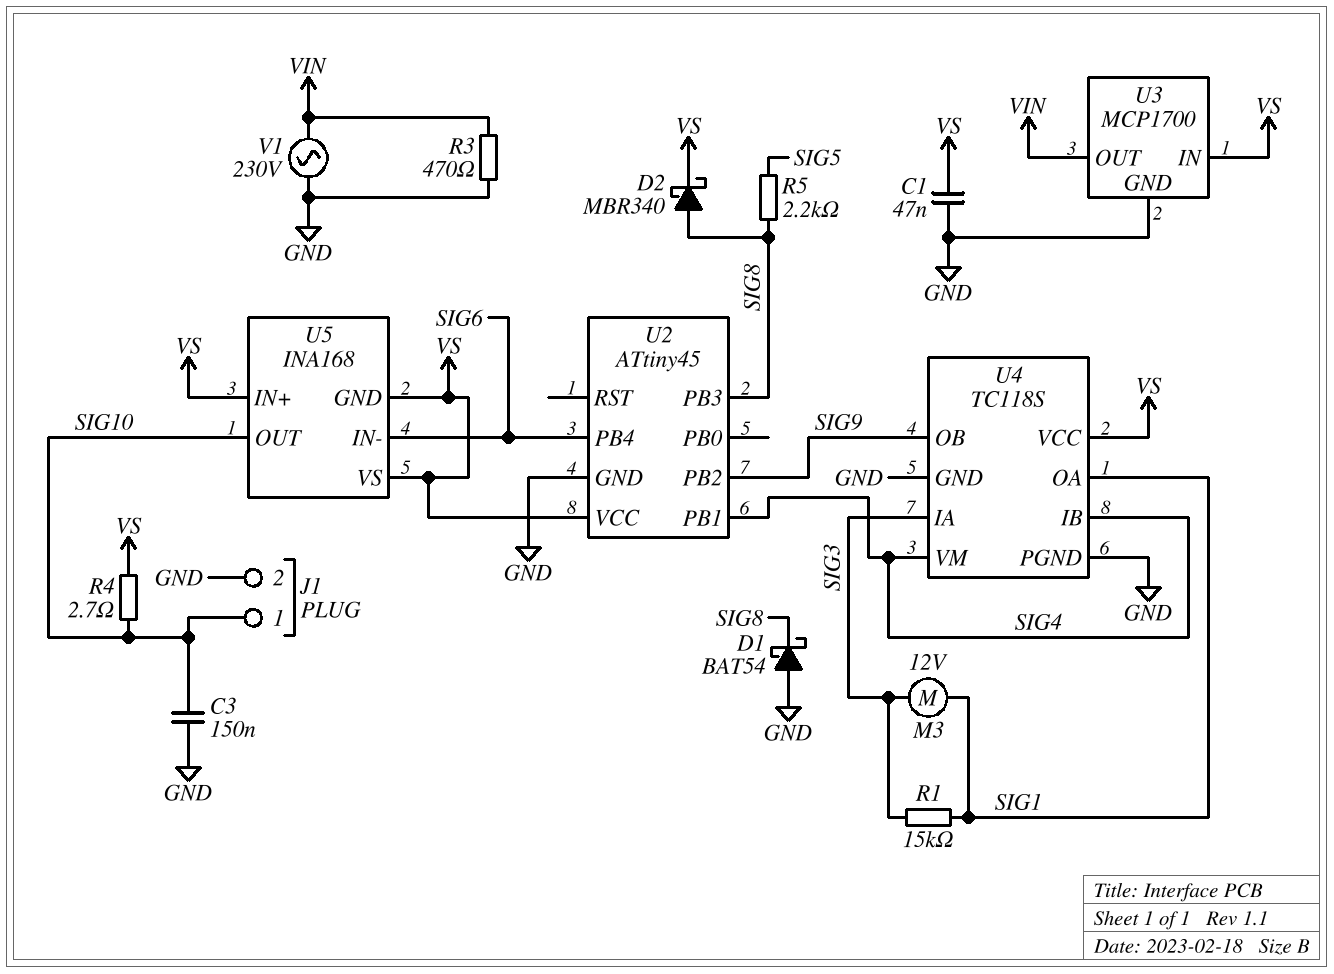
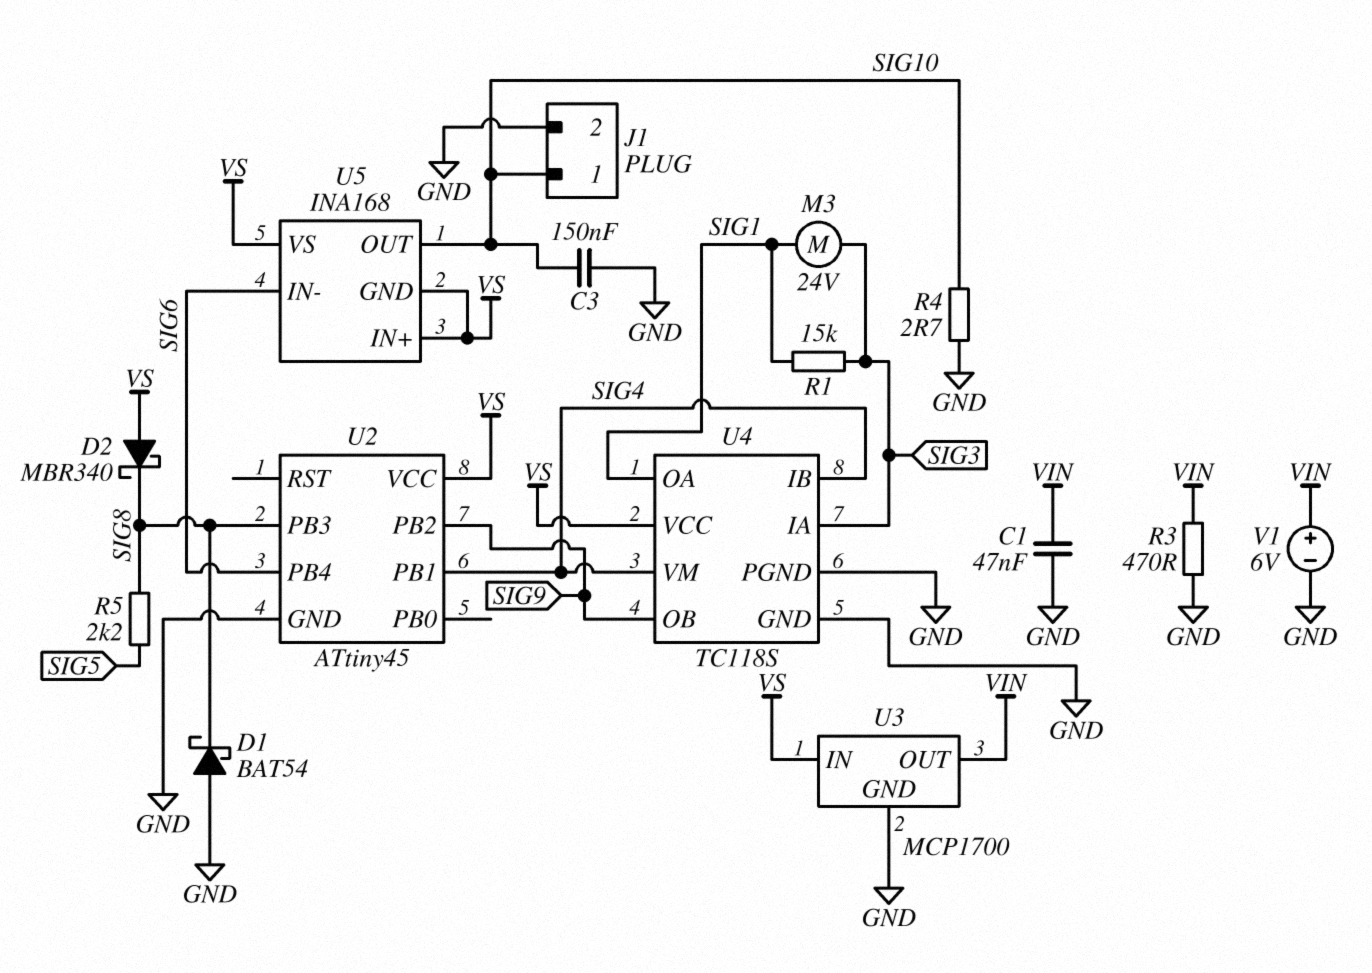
C1: 47nF (GND, VS) -> 47nF (GND, VIN)
D2: schottky MBR340 (A SIG8, K VS) -> schottky MBR340 (A VS, K SIG8)
M3: motor 12V (SIG1, SIG3) -> motor 24V (SIG1, SIG3)
R4: 2.7 (SIG10, VS) -> 2.7 (GND, SIG10)
V1: AC 230V (GND, VIN) -> 6V (plus VIN, minus GND)

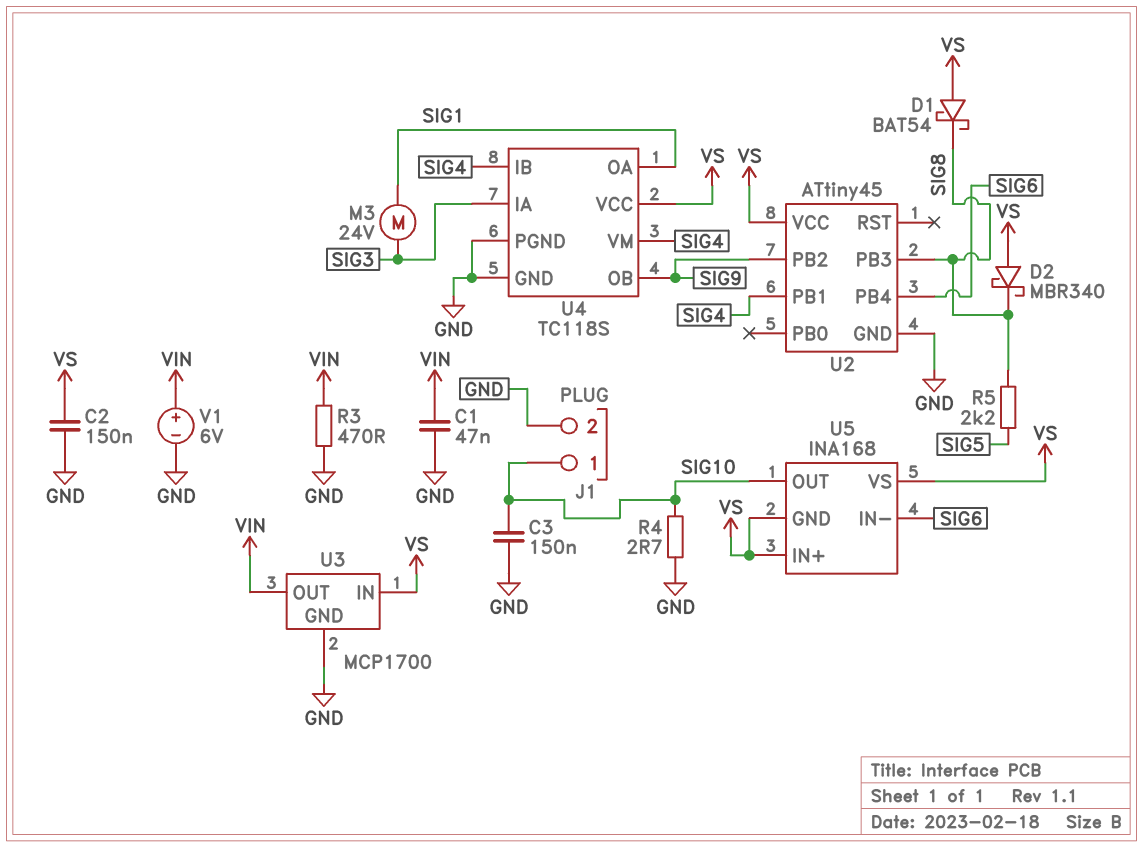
C2: none -> 150nF (GND, VS)
D1: schottky BAT54 (A GND, K SIG8) -> schottky BAT54 (A VS, K SIG8)
R1: 15k (SIG1, SIG3) -> none

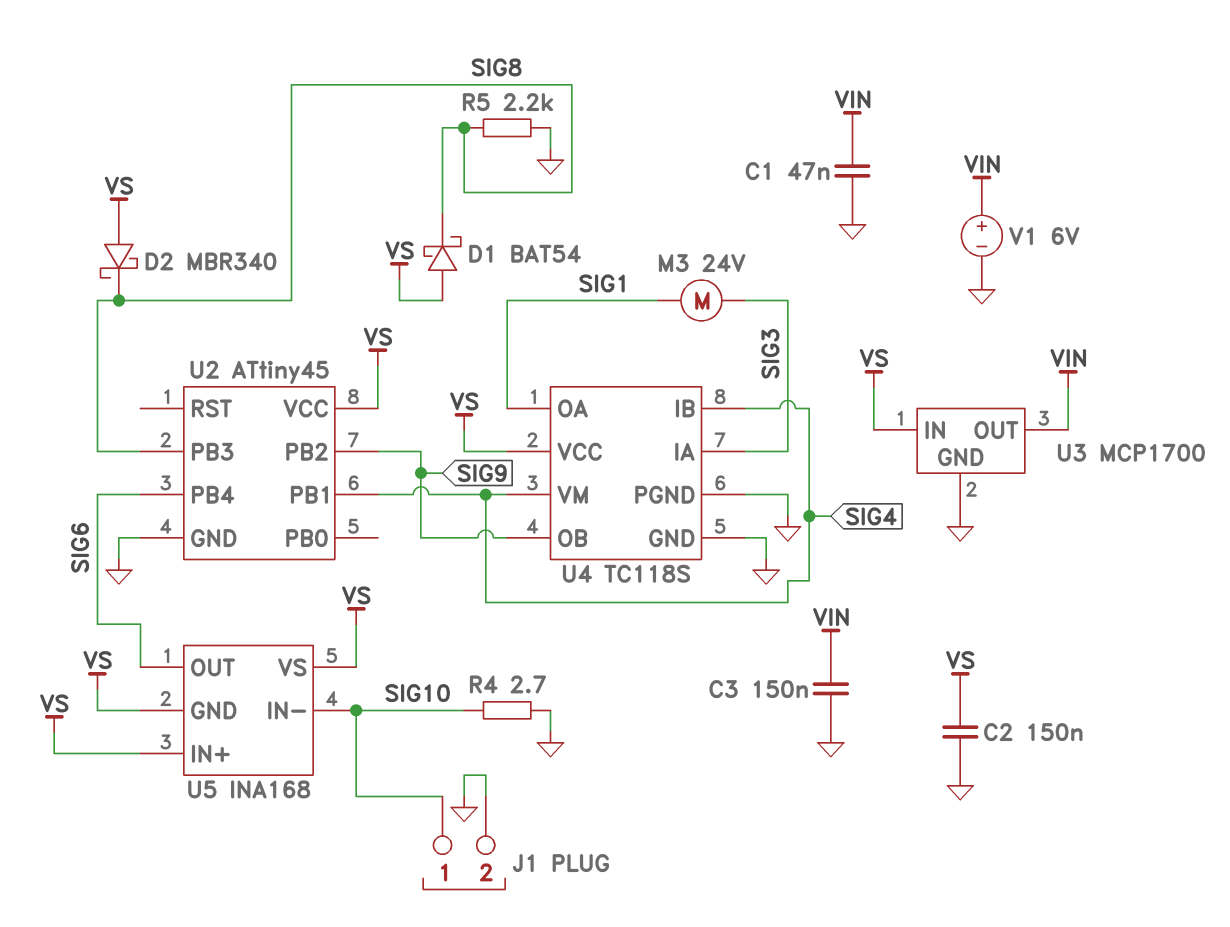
C3: 150nF (GND, SIG10) -> 150nF (GND, VIN)
R3: 470 (GND, VIN) -> none
R5: 2.2k (SIG5, SIG8) -> 2.2k (GND, SIG8)
U5 pin IN-: SIG6 -> SIG10
U5 pin OUT: SIG10 -> SIG6

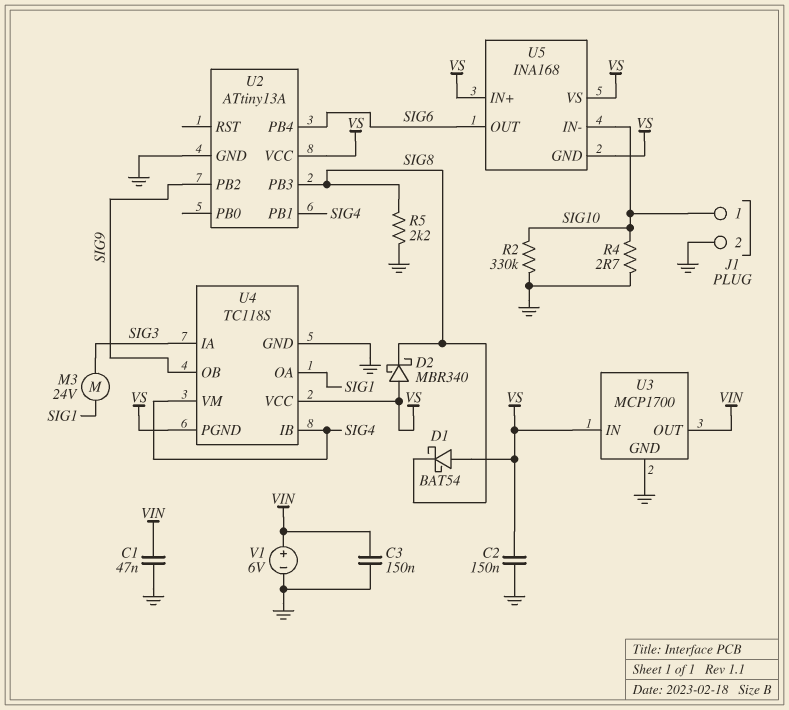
R2: none -> 330k (GND, SIG10)
U2: ATtiny45 -> ATtiny13A
U4 pin PGND: GND -> VS

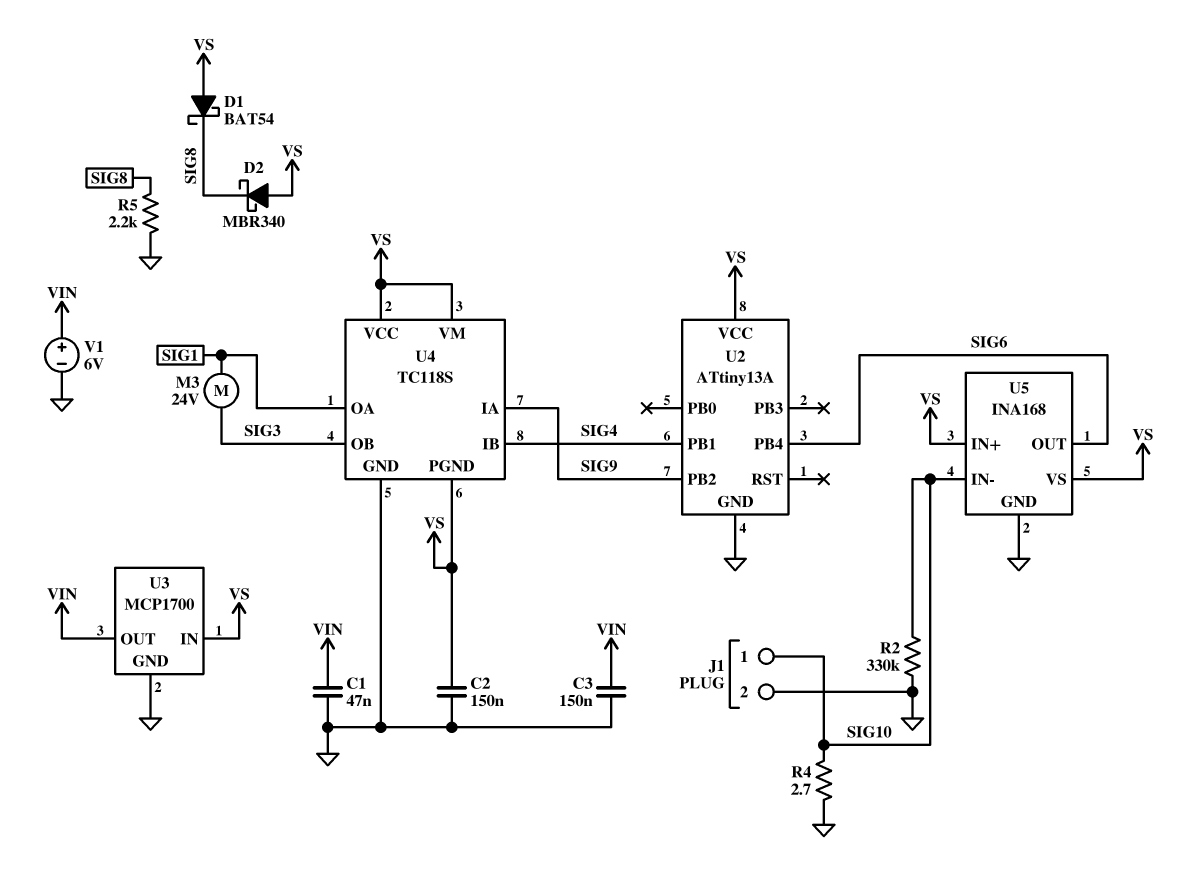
U2 pin PB3: SIG8 -> none
U4 pin IA: SIG3 -> SIG9
U4 pin OB: SIG9 -> SIG3
U4 pin VM: SIG4 -> VS
U5 pin GND: VS -> GND

